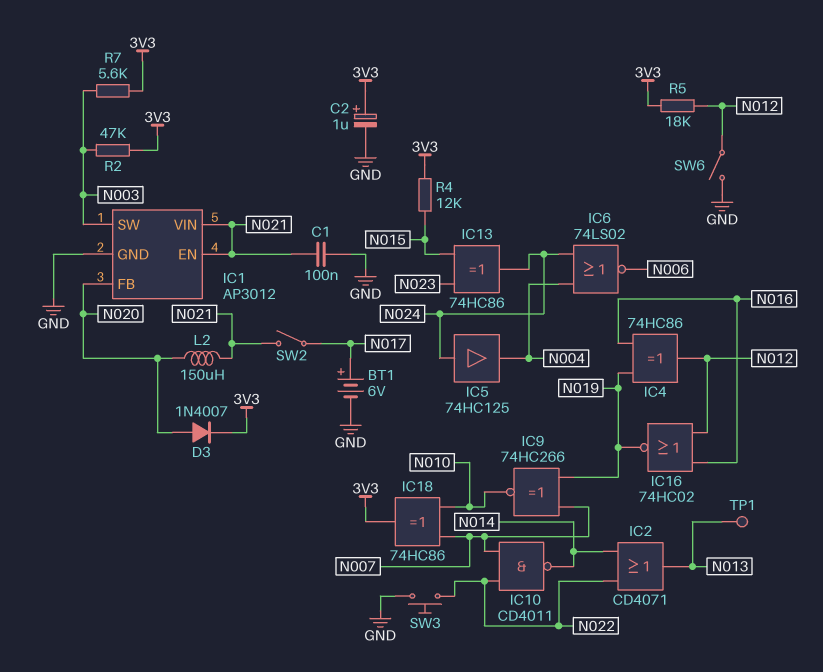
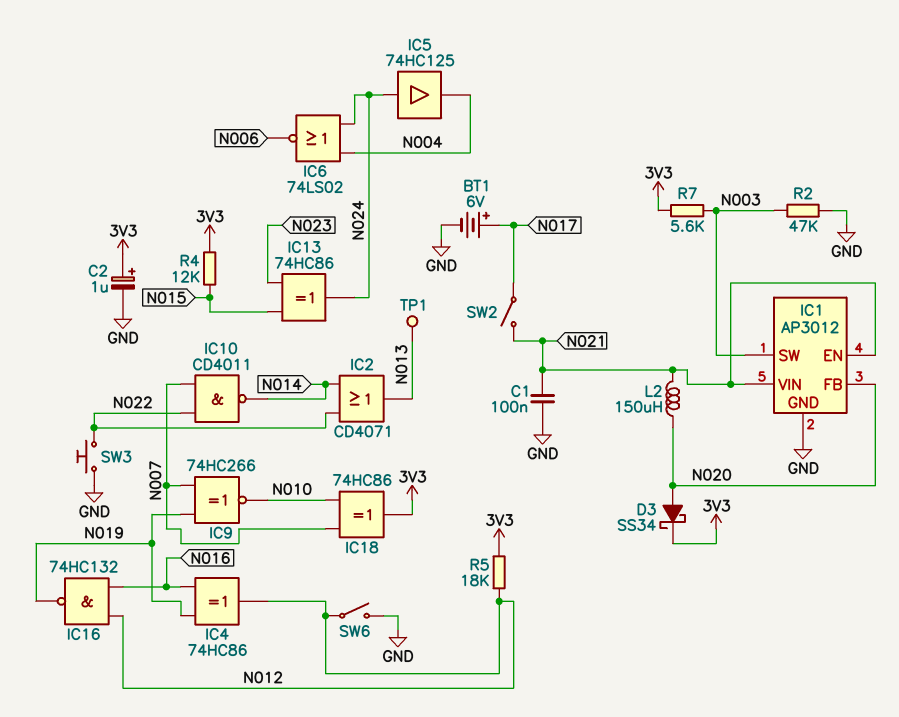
D3: diode 1N4007 (A N020, K 3V3) -> schottky SS34 (A N020, K 3V3)
IC16: NOR 74HC02 (in N012, in N016, out N019) -> NAND 74HC132 (in N012, in N016, out N019)
R2: 47k (3V3, N003) -> 47k (GND, N003)

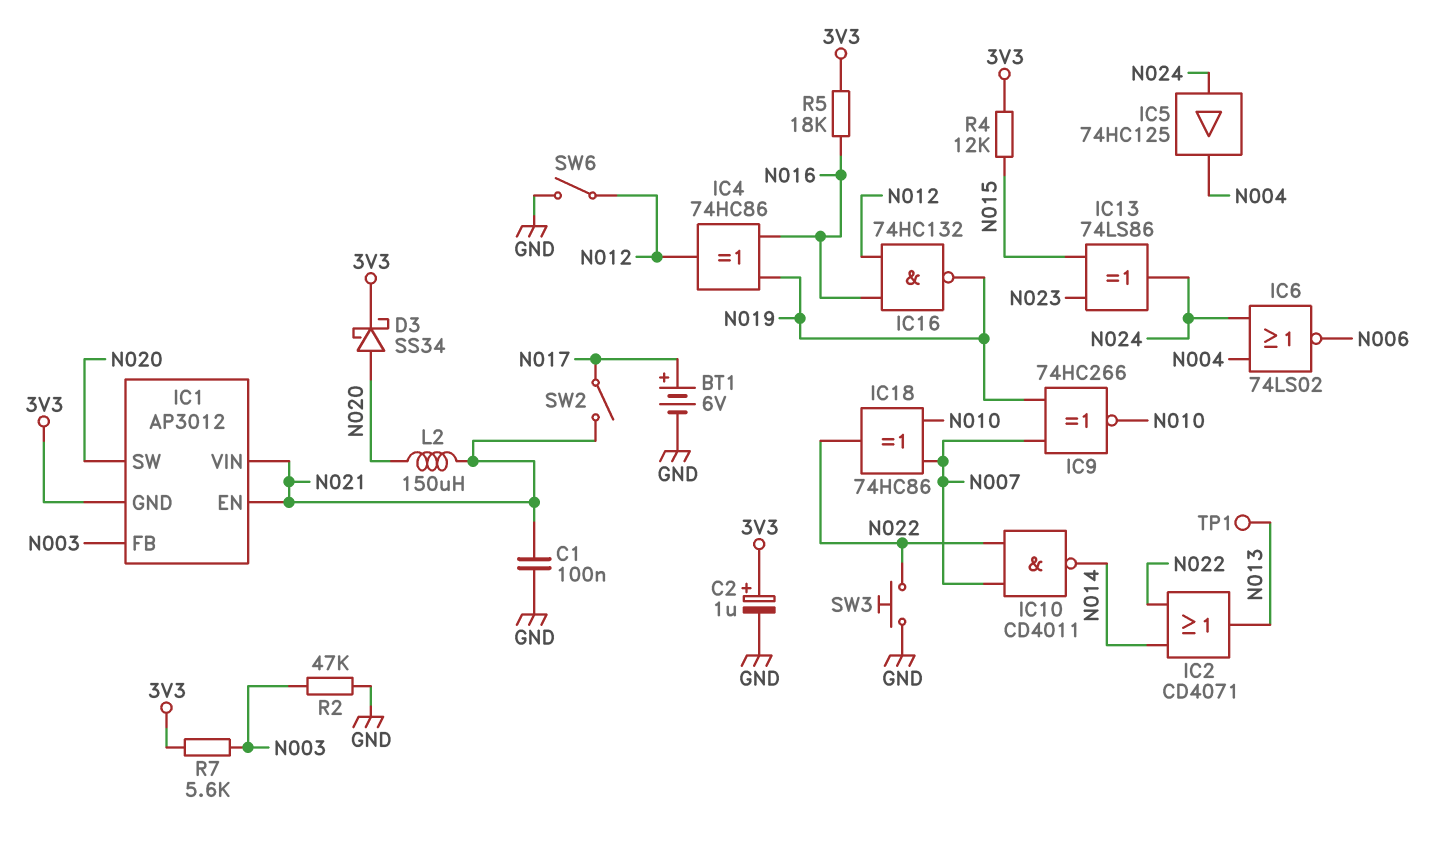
IC1 pin FB: N020 -> N003
IC1 pin GND: GND -> 3V3
IC1 pin SW: N003 -> N020
IC13: XOR 74HC86 (in N015, in N023, out N024) -> XOR 74LS86 (in N015, in N023, out N024)
IC18: XOR 74HC86 (in N007, in N010, out 3V3) -> XOR 74HC86 (in N007, in N010, out N022)
R5: 18k (3V3, N012) -> 18k (3V3, N016)

